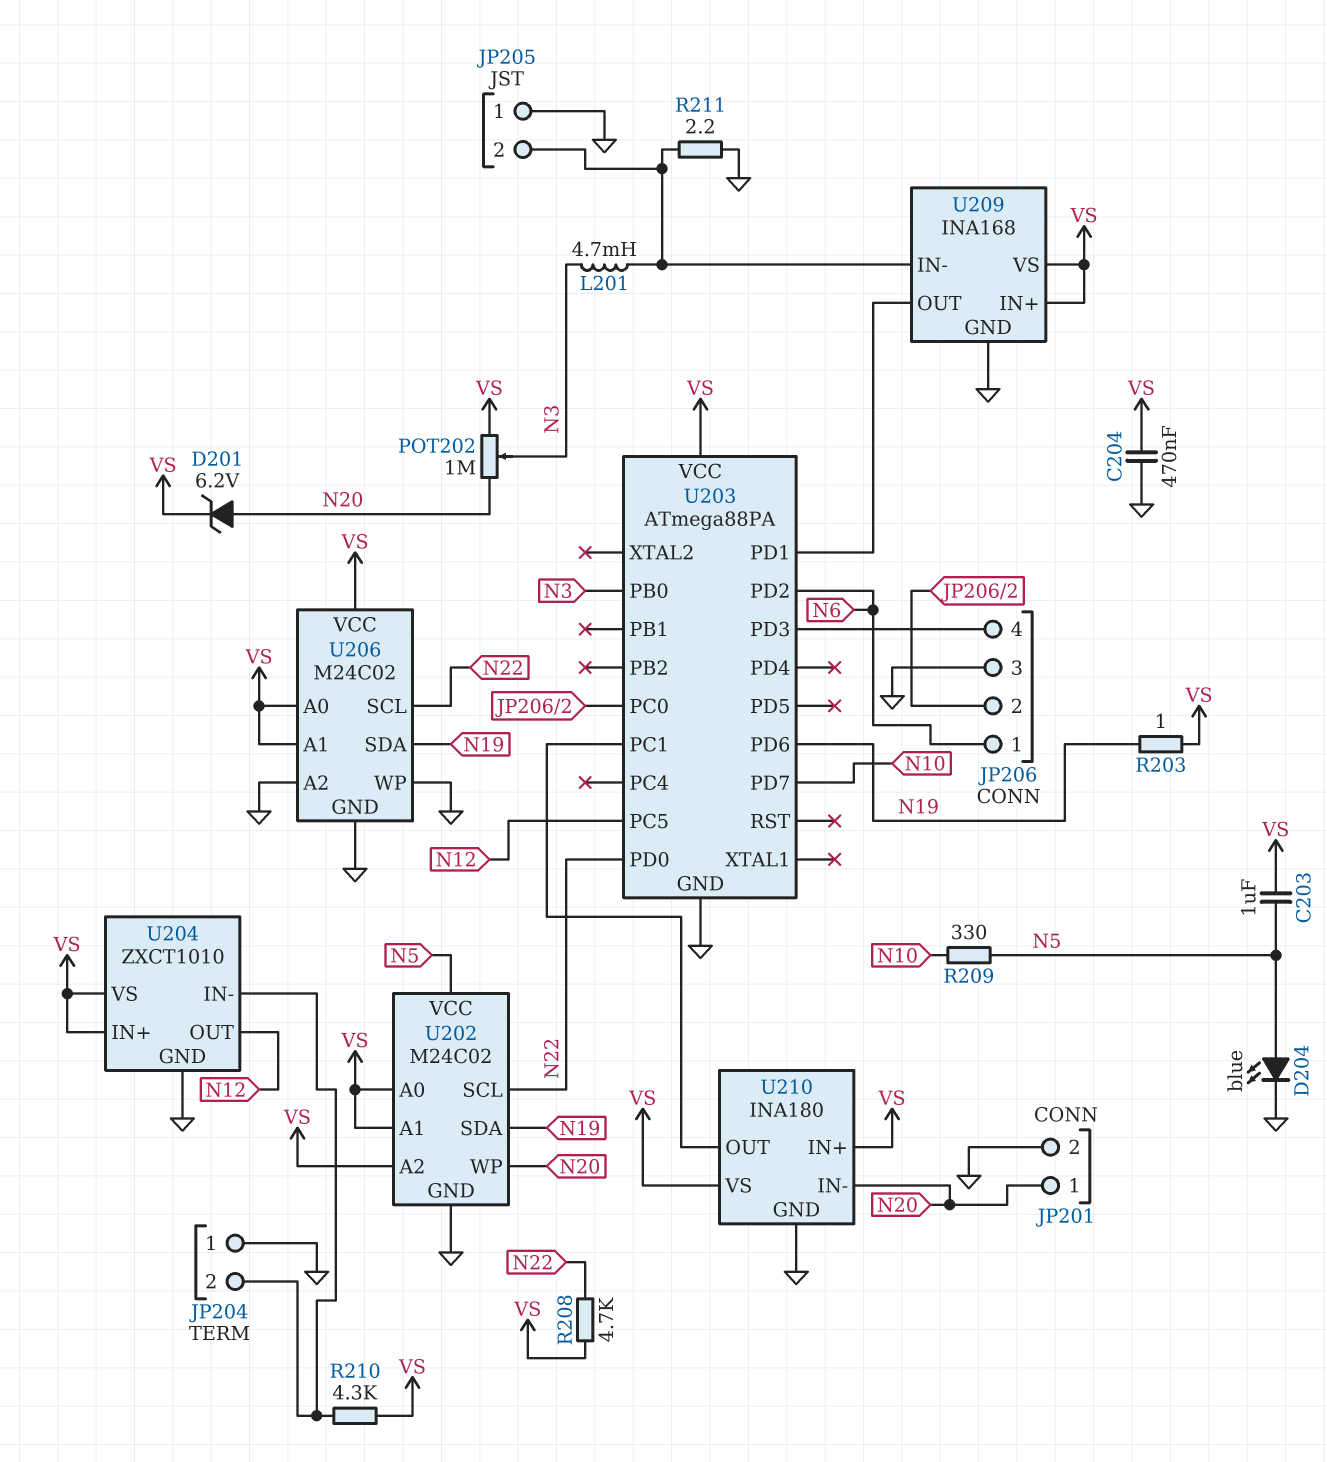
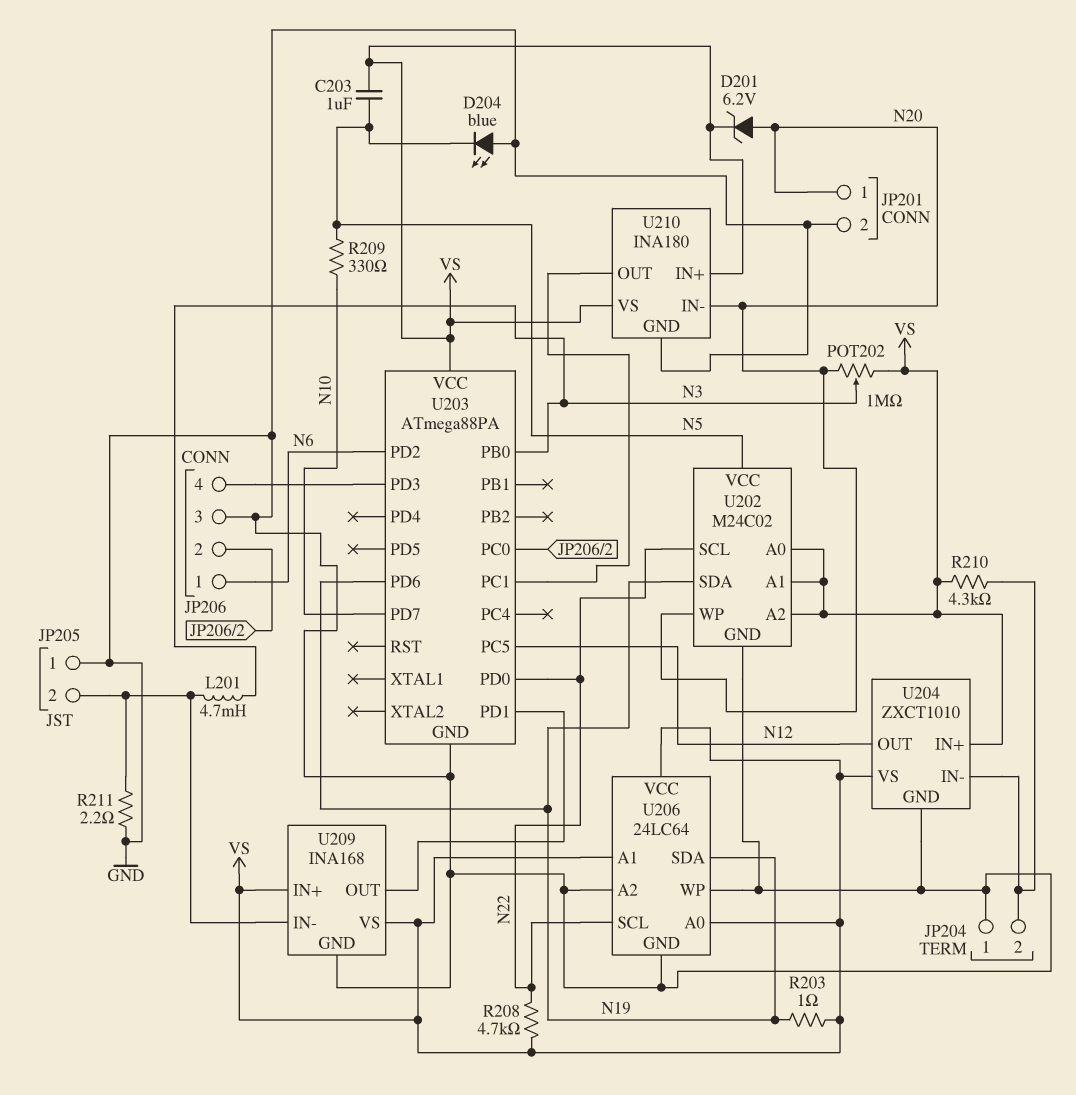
C204: 470nF (GND, VS) -> none
D204: LED blue (A N5, K GND) -> LED blue (A GND, K N5)
U206: M24C02 -> 24LC64

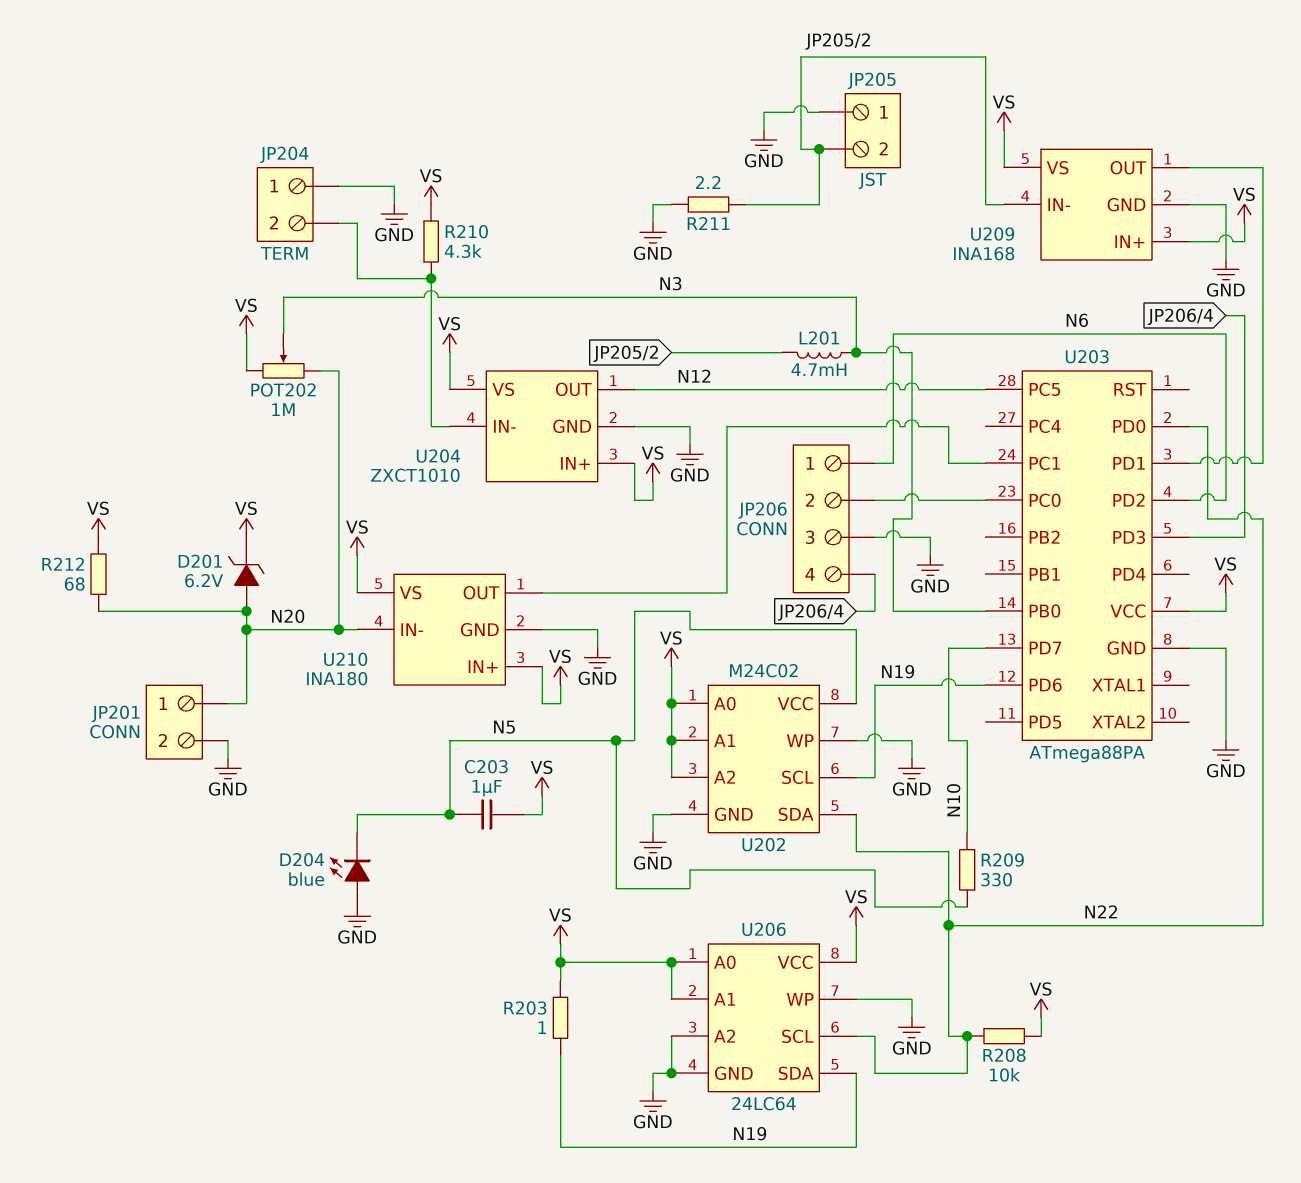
R208: 4.7k (N22, VS) -> 10k (N22, VS)
R212: none -> 68 (N20, VS)
U202 pin SCL: N22 -> N19
U202 pin SDA: N19 -> N22
U202 pin WP: N20 -> GND

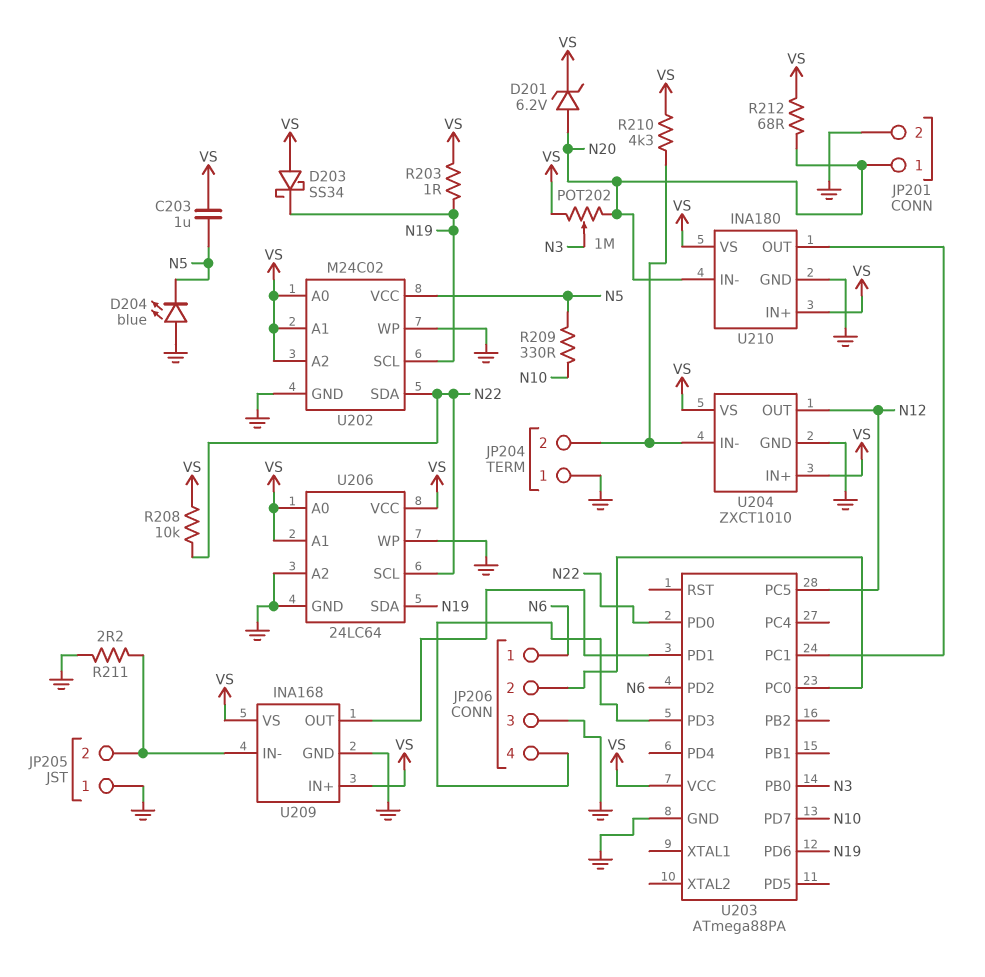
D203: none -> schottky SS34 (A VS, K N19)
L201: 4.7mH (JP205/2, N3) -> none

